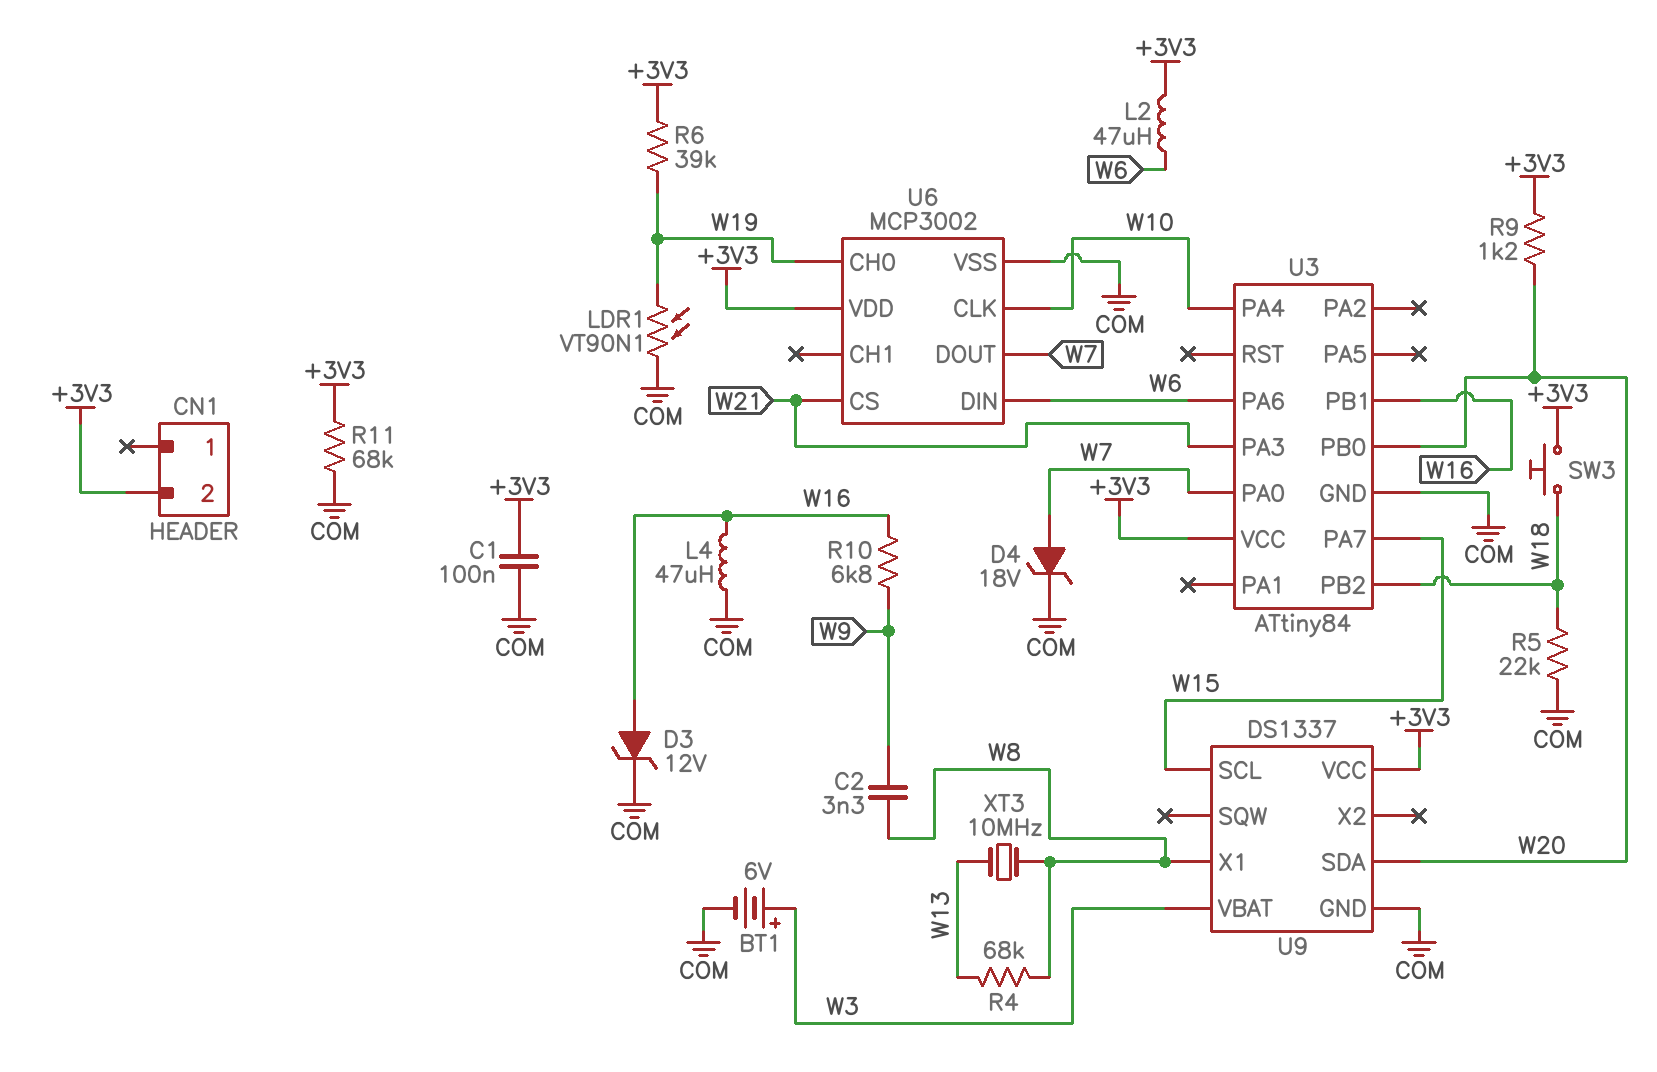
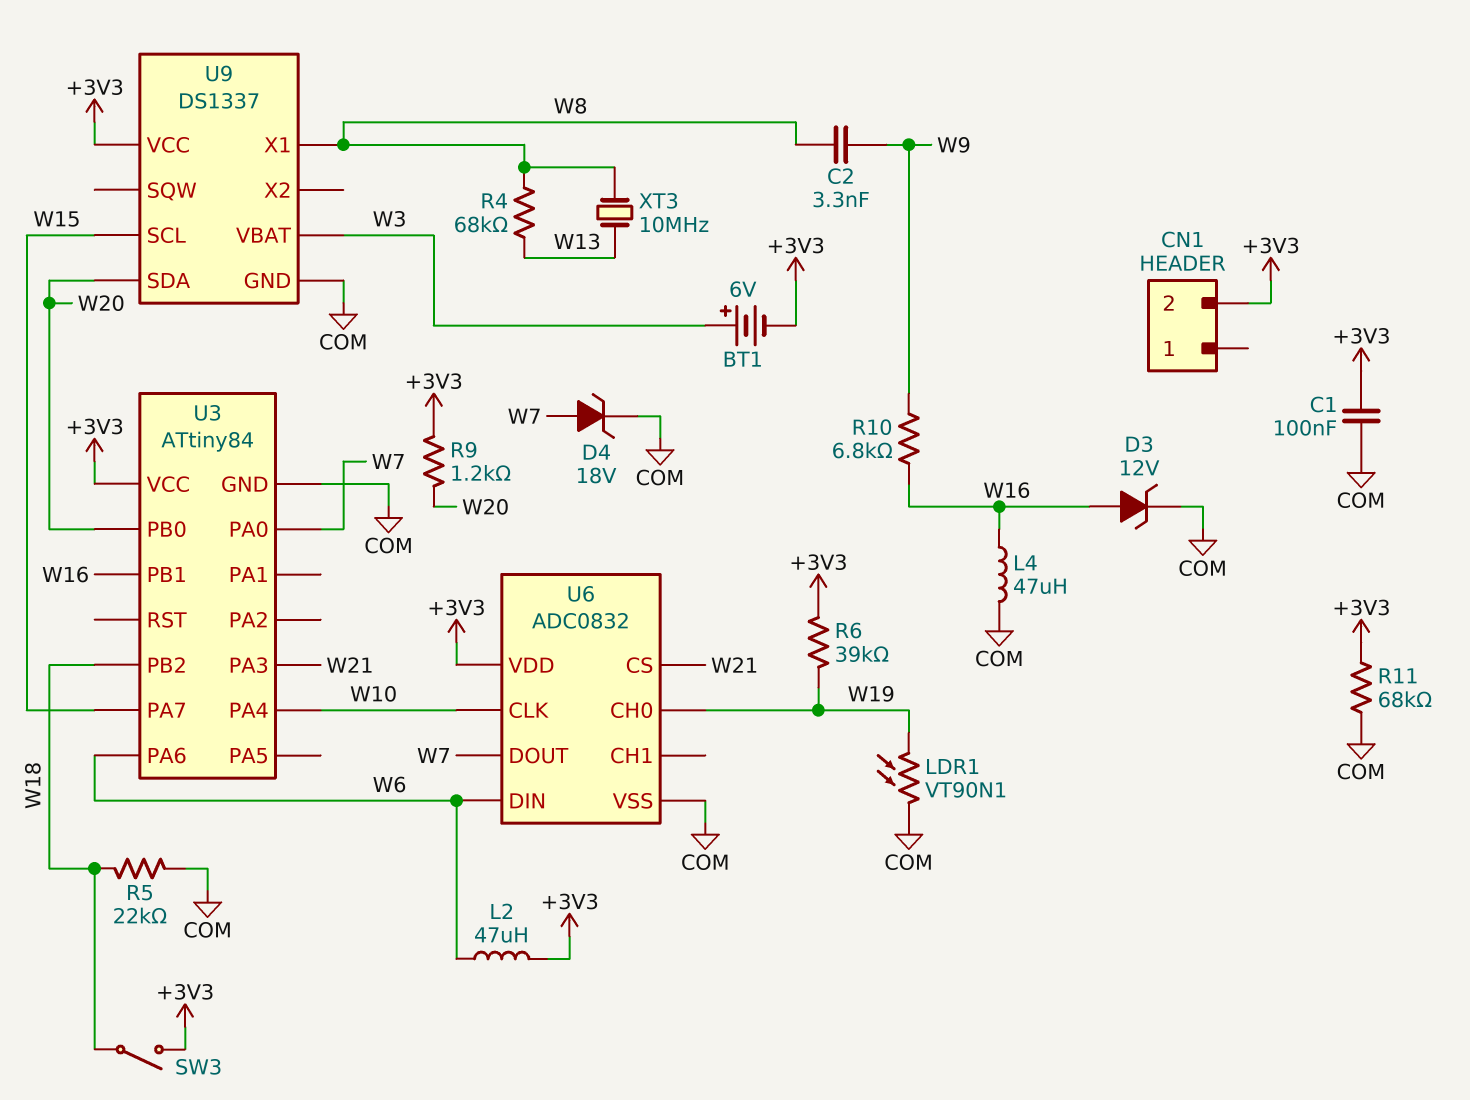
BT1: 6V (plus W3, minus COM) -> 6V (plus W3, minus +3V3)
SW3: button (+3V3, W18) -> switch (+3V3, W18)
U6: MCP3002 -> ADC0832

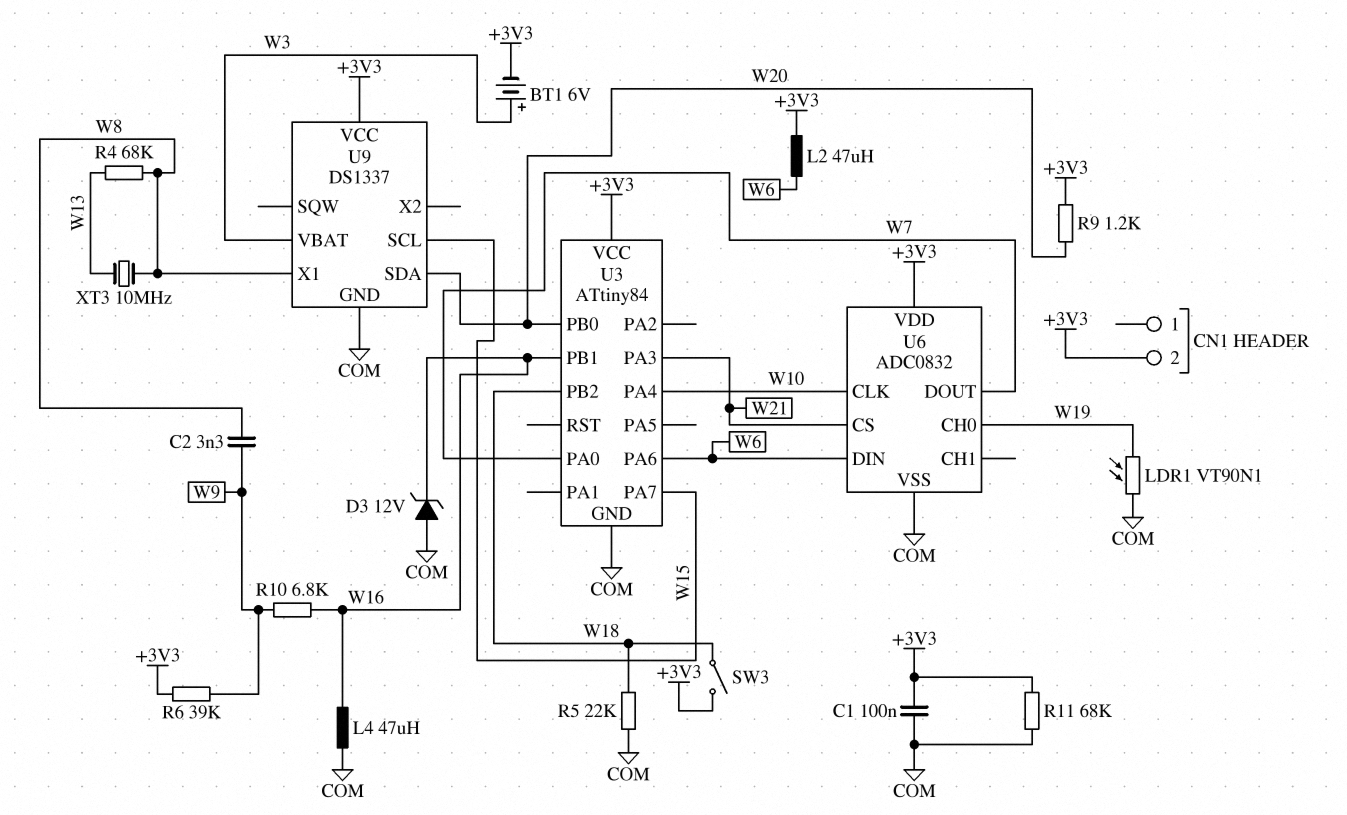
D3: zener 12V (A W16, K COM) -> zener 12V (A COM, K W16)
D4: zener 18V (A W7, K COM) -> none
R6: 39k (+3V3, W19) -> 39k (+3V3, W9)

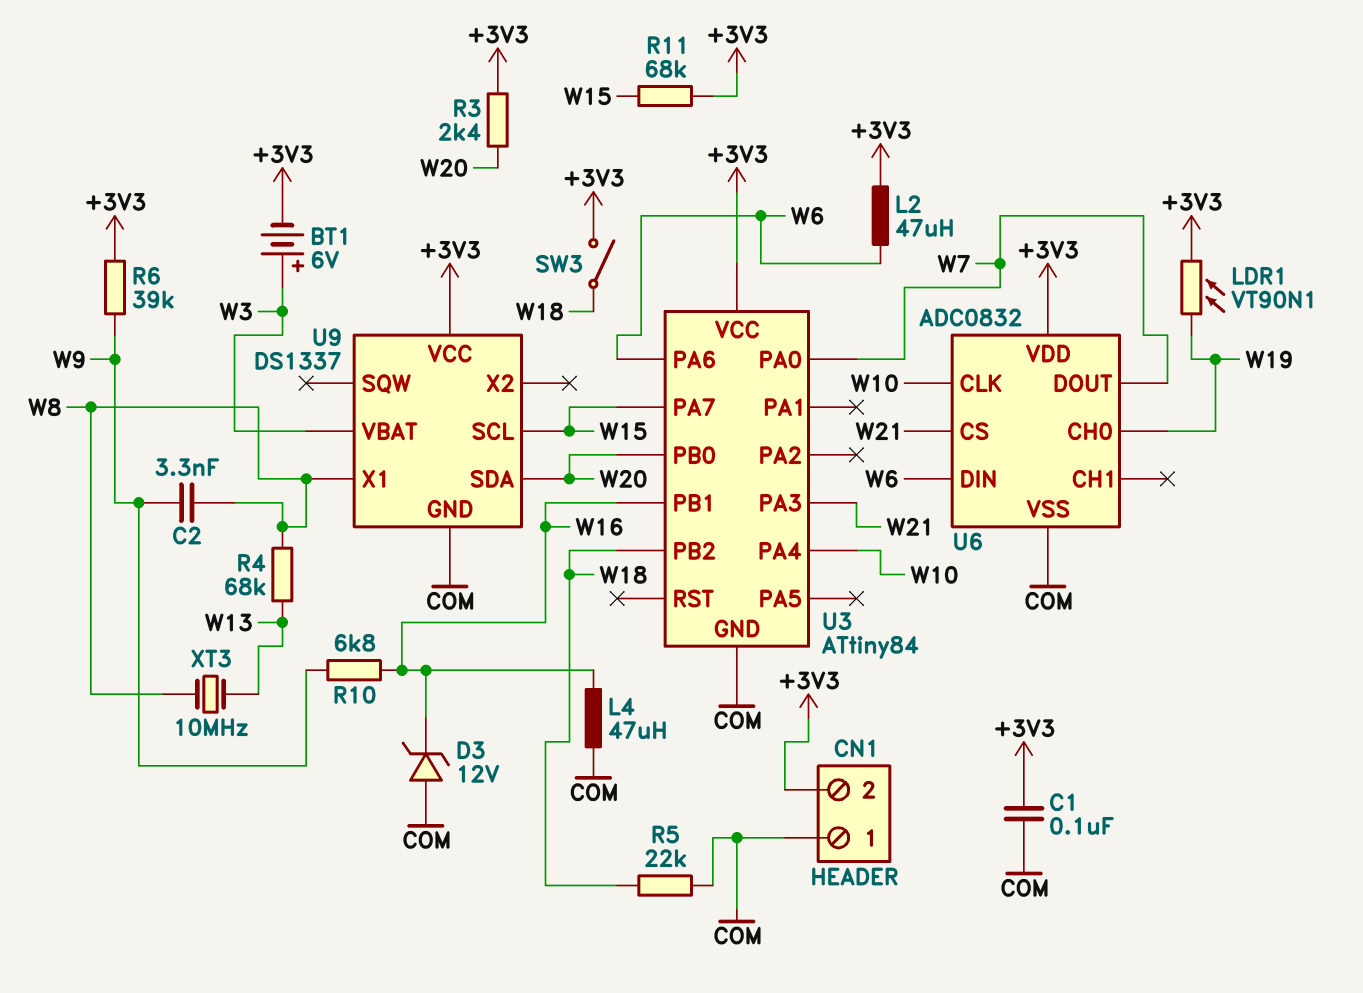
CN1 pin 1: none -> COM
LDR1: VT90N1 (COM, W19) -> VT90N1 (+3V3, W19)
R3: none -> 2.4k (+3V3, W20)
R9: 1.2k (+3V3, W20) -> none
R11: 68k (+3V3, COM) -> 68k (+3V3, W15)

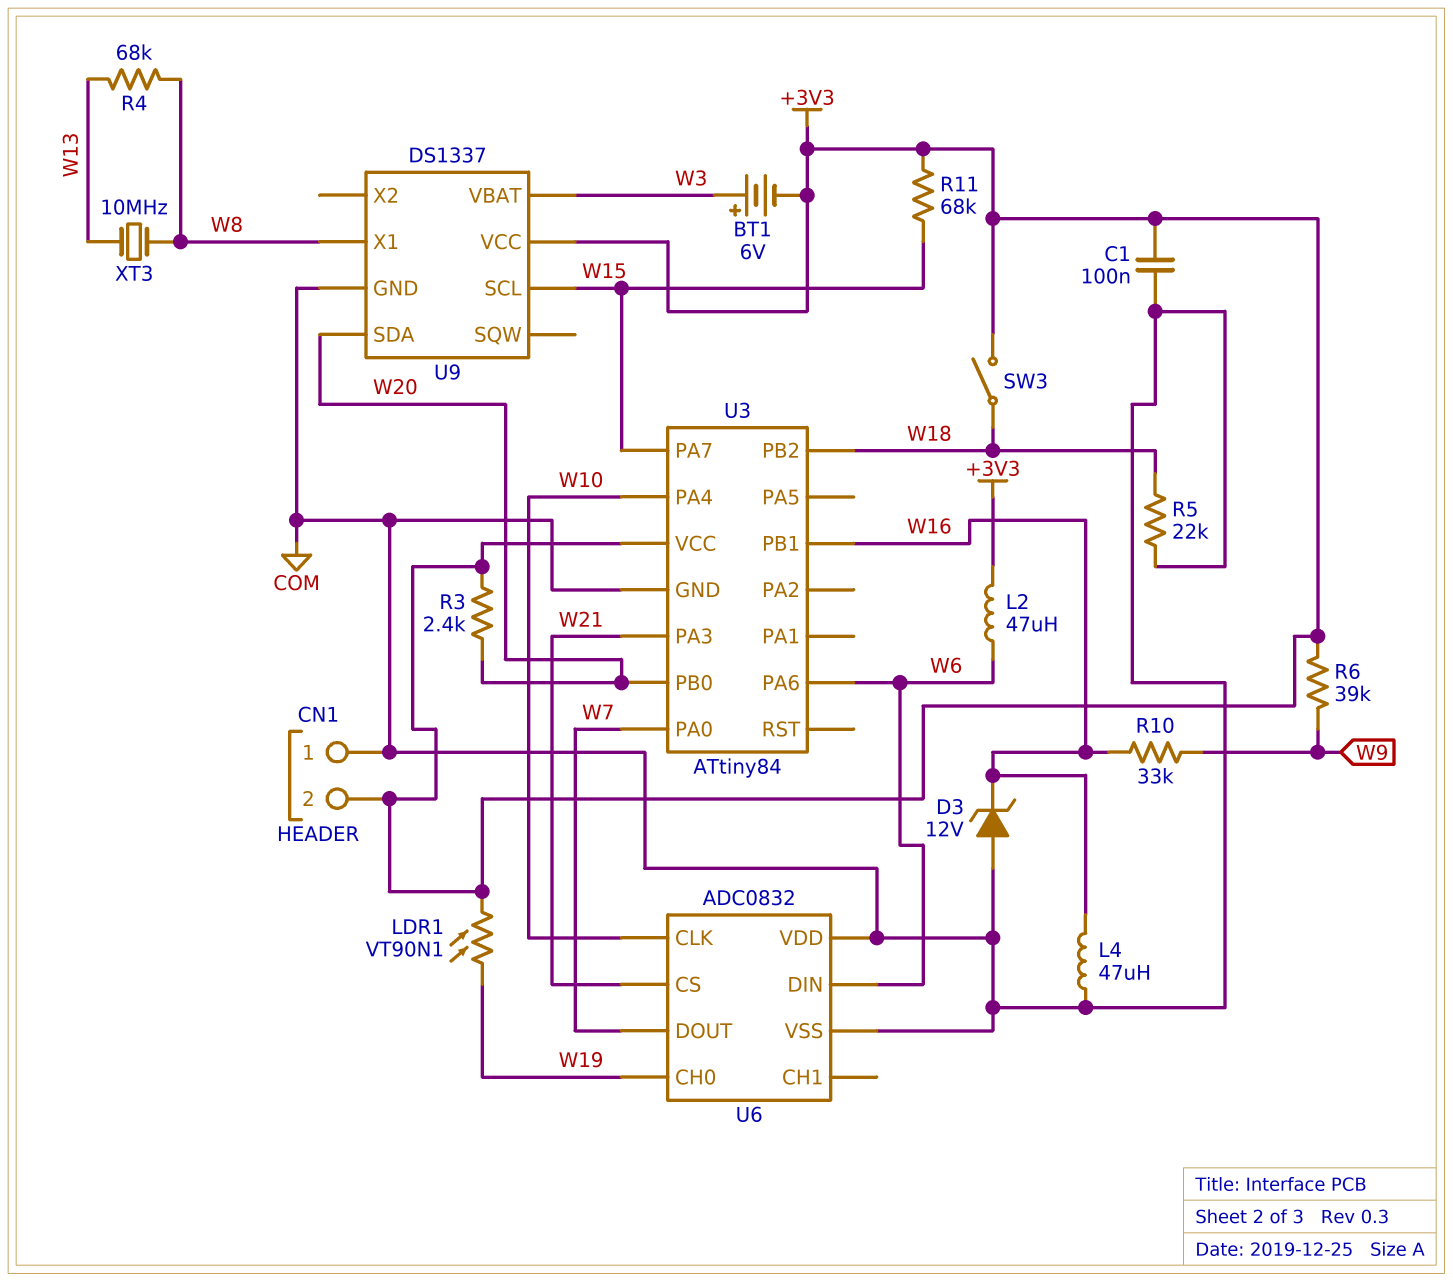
C2: 3.3nF (W8, W9) -> none
R10: 6.8k (W9, W16) -> 33k (W9, W16)
U6 pin VDD: +3V3 -> COM

